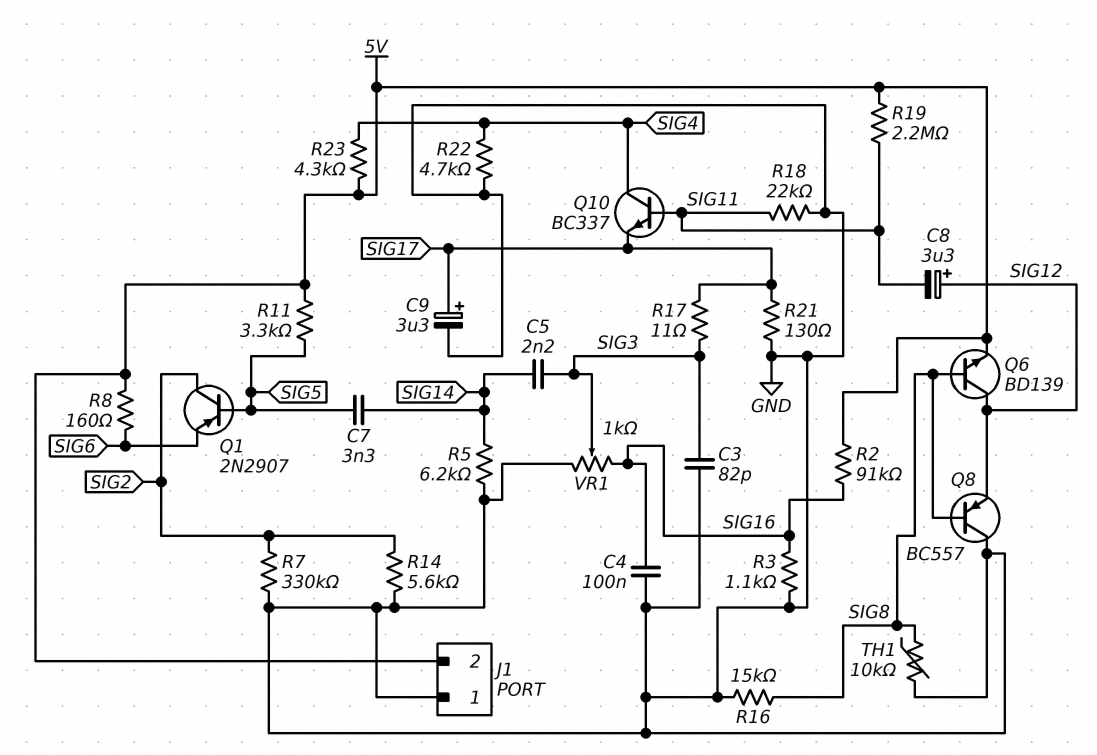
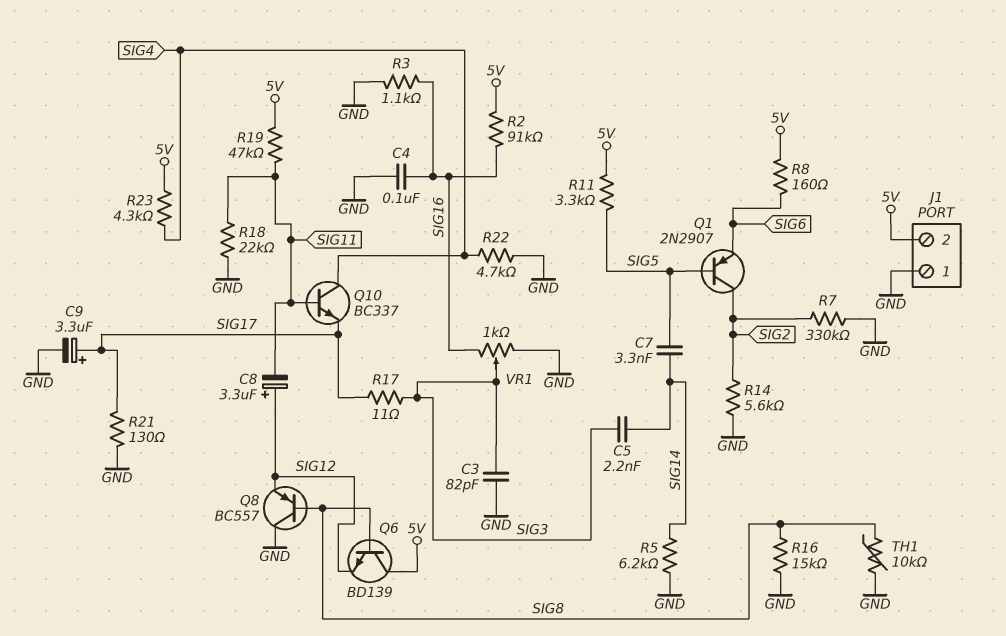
Q6: NPN BD139 (B SIG8, C SIG12, E 5V) -> NPN BD139 (B SIG8, C 5V, E SIG12)
R19: 2.2M (5V, SIG11) -> 47k (5V, SIG11)

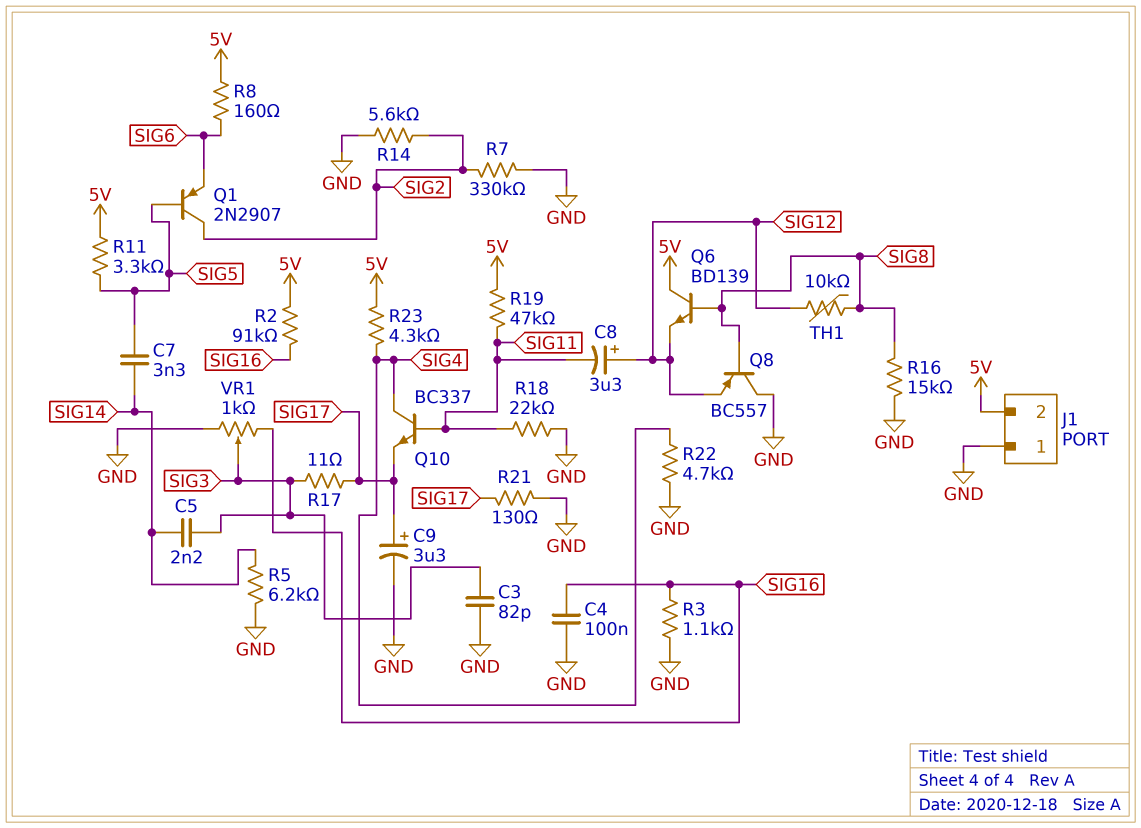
TH1: 10k (GND, SIG8) -> 10k (SIG8, SIG12)

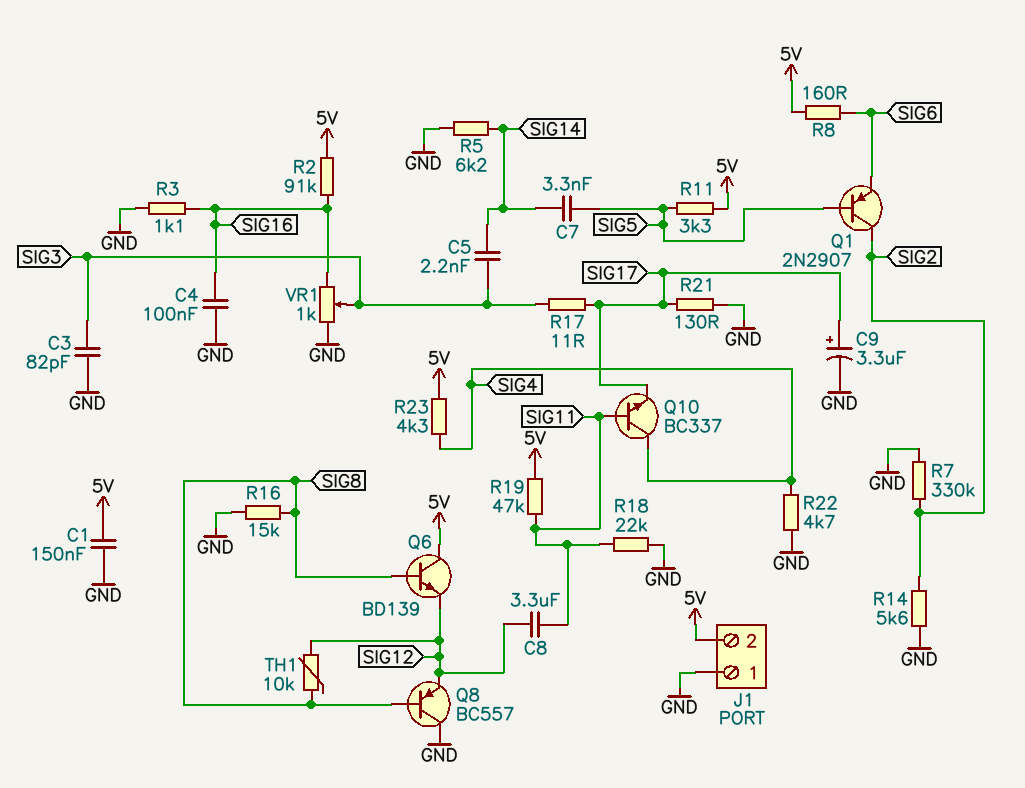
C1: none -> 150nF (5V, GND)
C8: 3.3uF (plus SIG12, minus SIG11) -> 3.3uF (SIG11, SIG12)

